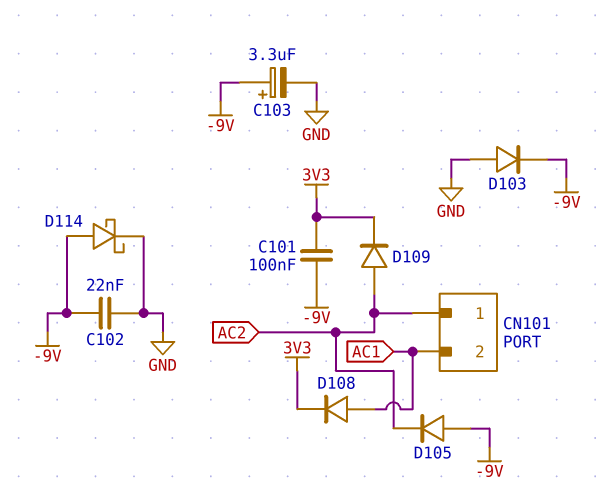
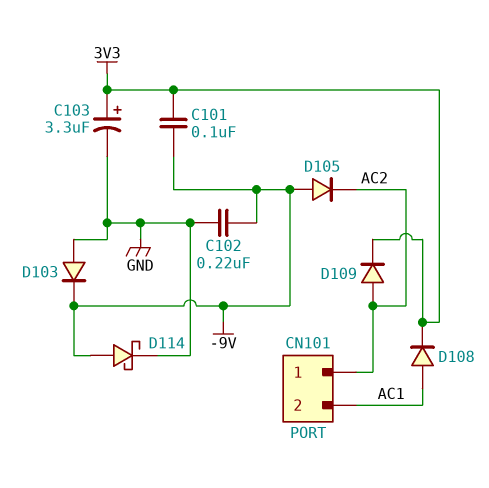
C102: 22nF (-9V, GND) -> 220nF (-9V, GND)
C103: 3.3uF (plus -9V, minus GND) -> 3.3uF (plus 3V3, minus GND)

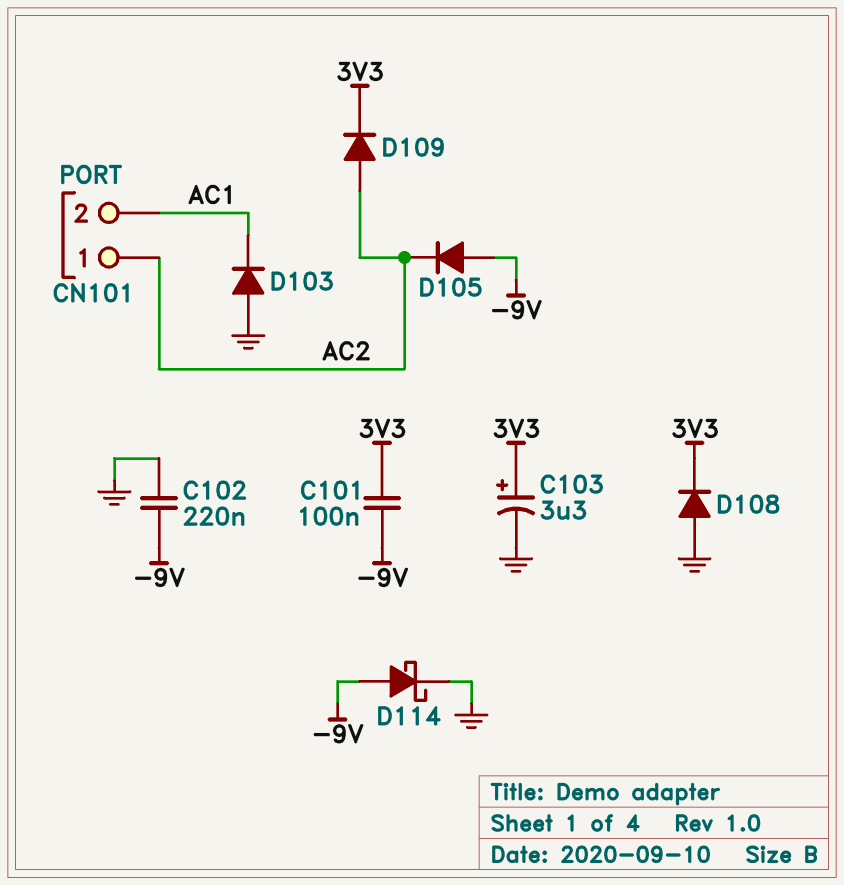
D103: diode (A GND, K -9V) -> diode (A GND, K AC1)
D108: diode (A AC1, K 3V3) -> diode (A GND, K 3V3)

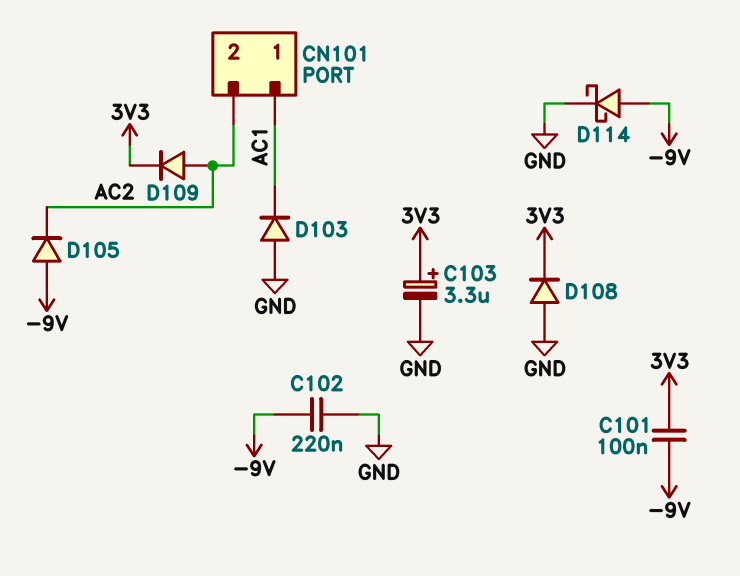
CN101 pin 1: AC2 -> AC1
CN101 pin 2: AC1 -> AC2

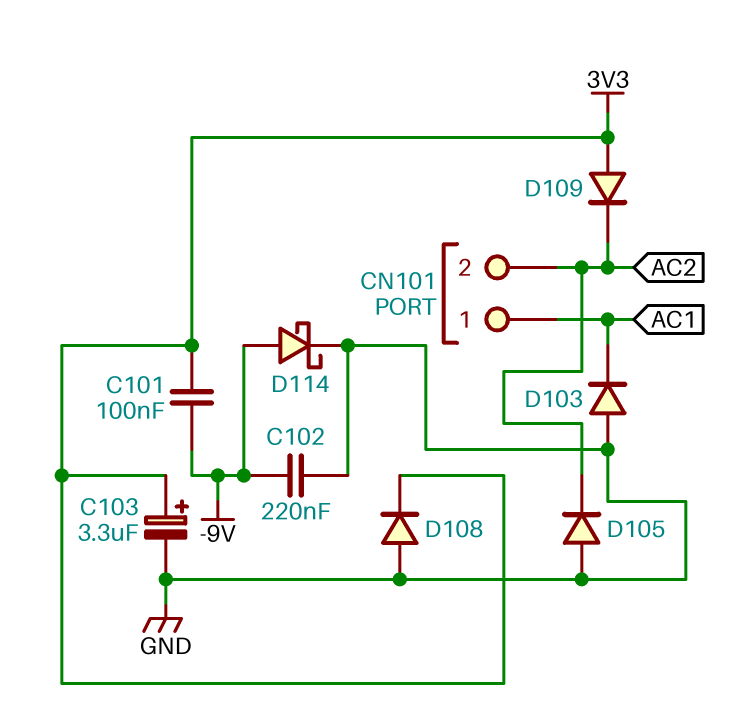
D105: diode (A -9V, K AC2) -> diode (A GND, K AC2)
D109: diode (A AC2, K 3V3) -> diode (A 3V3, K AC2)

